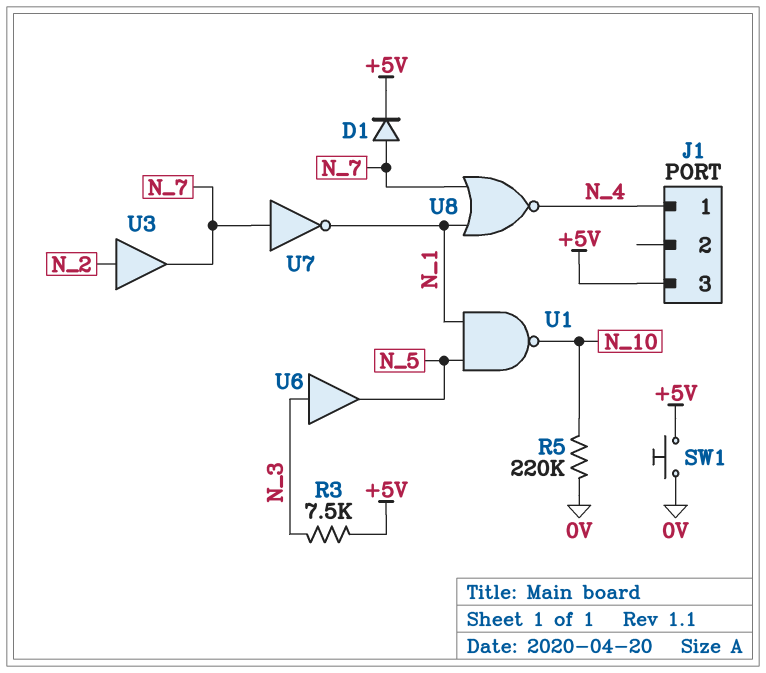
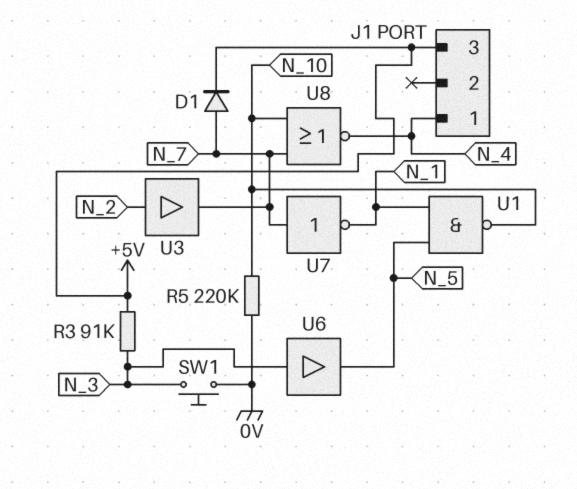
R3: 7.5k (+5V, N_3) -> 91k (+5V, N_3)
SW1: button (+5V, 0V) -> button (0V, N_3)
U8: NOR (in N_1, in N_7, out N_4) -> NOR (in N_7, in N_10, out N_4)

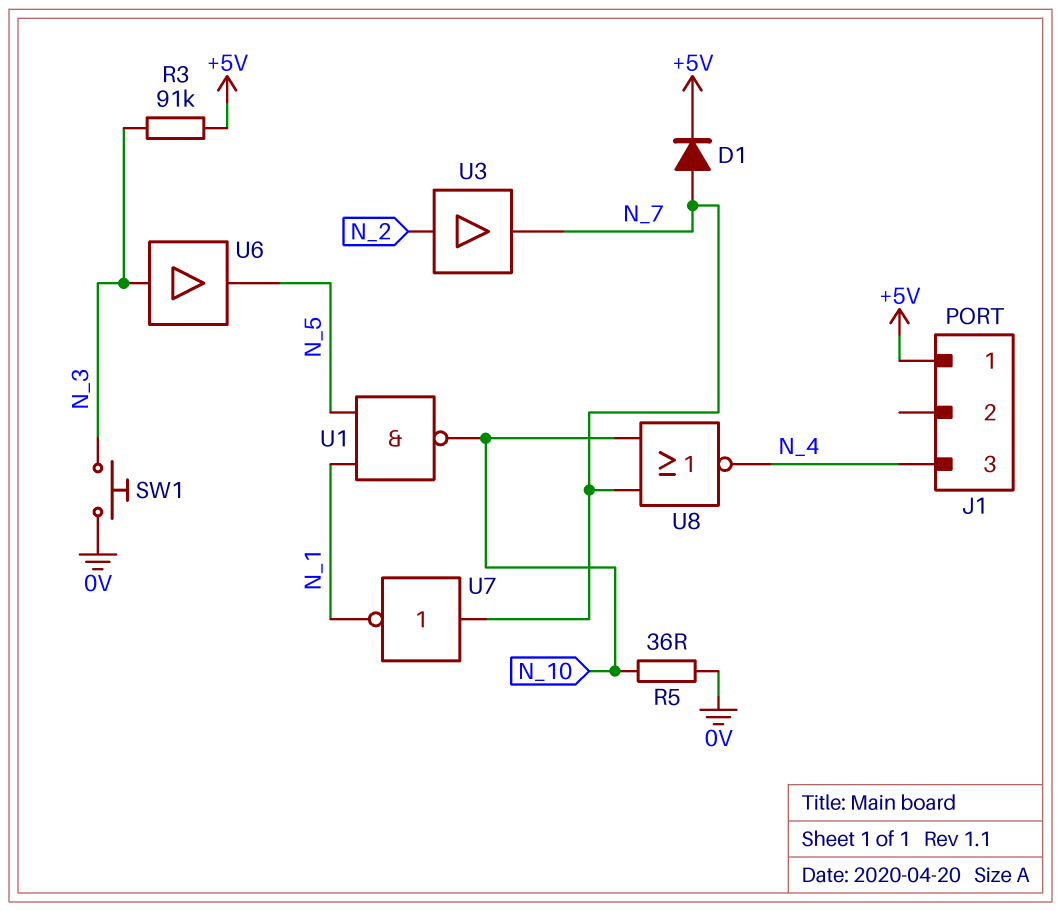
J1 pin 1: N_4 -> +5V
J1 pin 3: +5V -> N_4
R5: 220k (0V, N_10) -> 36 (0V, N_10)

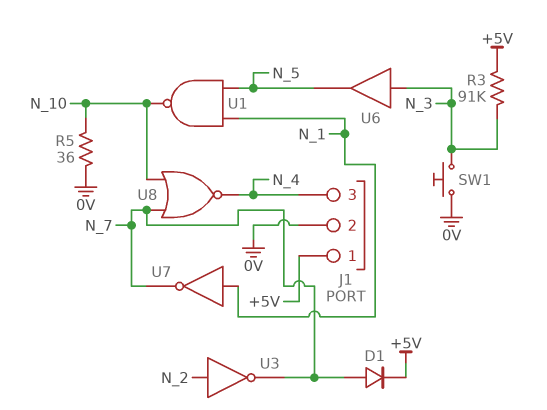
J1 pin 2: none -> 0V
U3: buffer (in N_2, out N_7) -> NOT (in N_2, out N_7)
U7: NOT (in N_7, out N_1) -> NOT (in N_1, out N_7)

